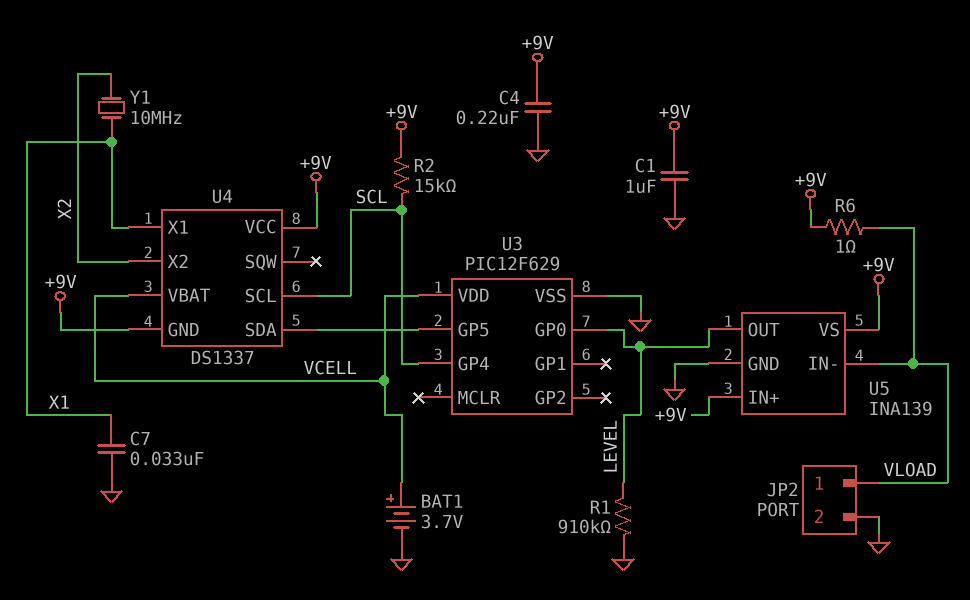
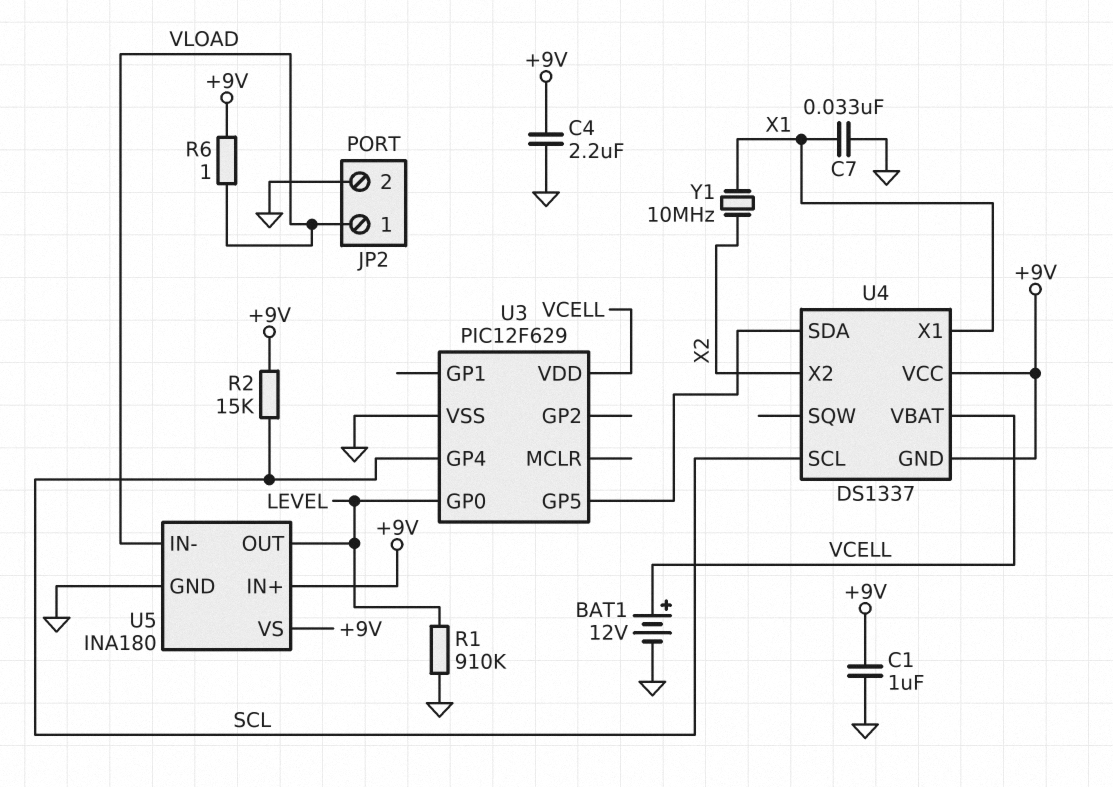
BAT1: 3.7V (plus VCELL, minus GND) -> 12V (plus VCELL, minus GND)
C4: 220nF (+9V, GND) -> 2.2uF (+9V, GND)
U5: INA139 -> INA180

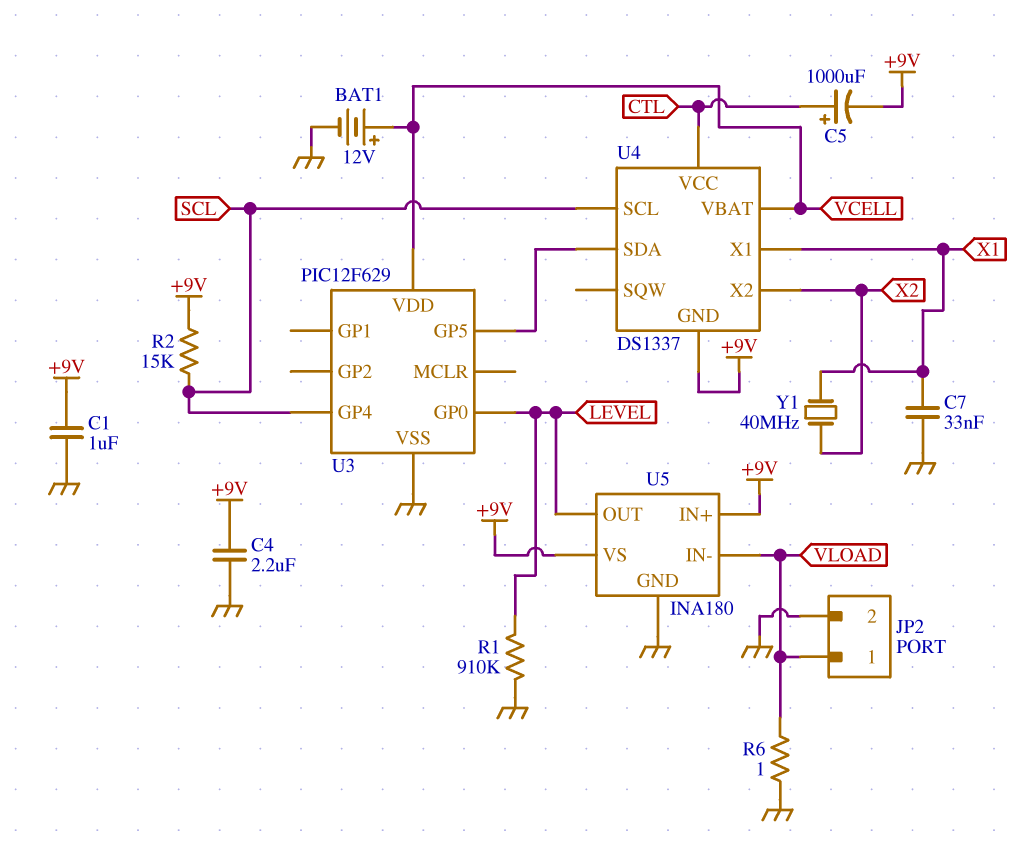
C5: none -> 1000uF (plus CTL, minus +9V)
R6: 1 (+9V, VLOAD) -> 1 (GND, VLOAD)
U4 pin VCC: +9V -> CTL
Y1: 10MHz (X1, X2) -> 40MHz (X1, X2)

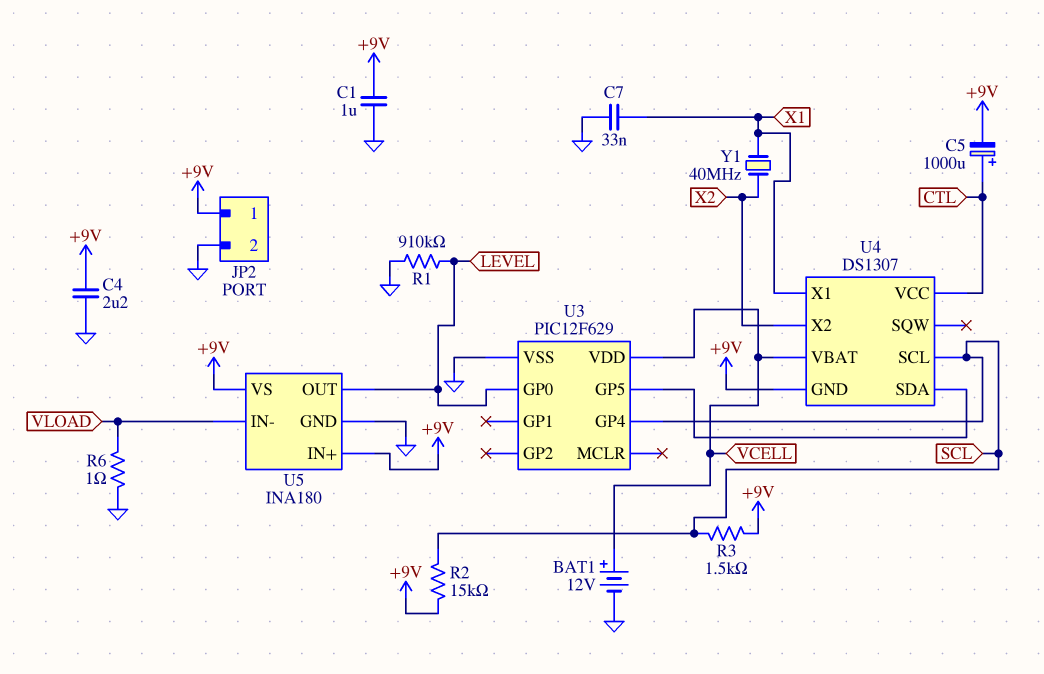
JP2 pin 1: VLOAD -> +9V
R3: none -> 1.5k (+9V, SCL)
U4: DS1337 -> DS1307

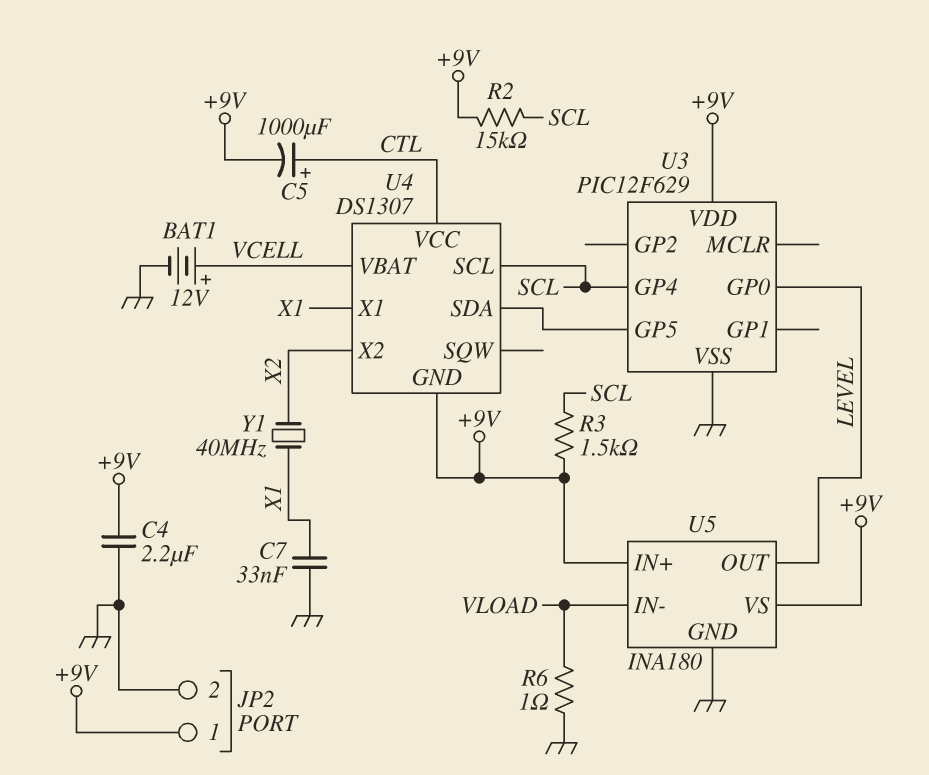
C1: 1uF (+9V, GND) -> none
R1: 910k (GND, LEVEL) -> none
U3 pin VDD: VCELL -> +9V

